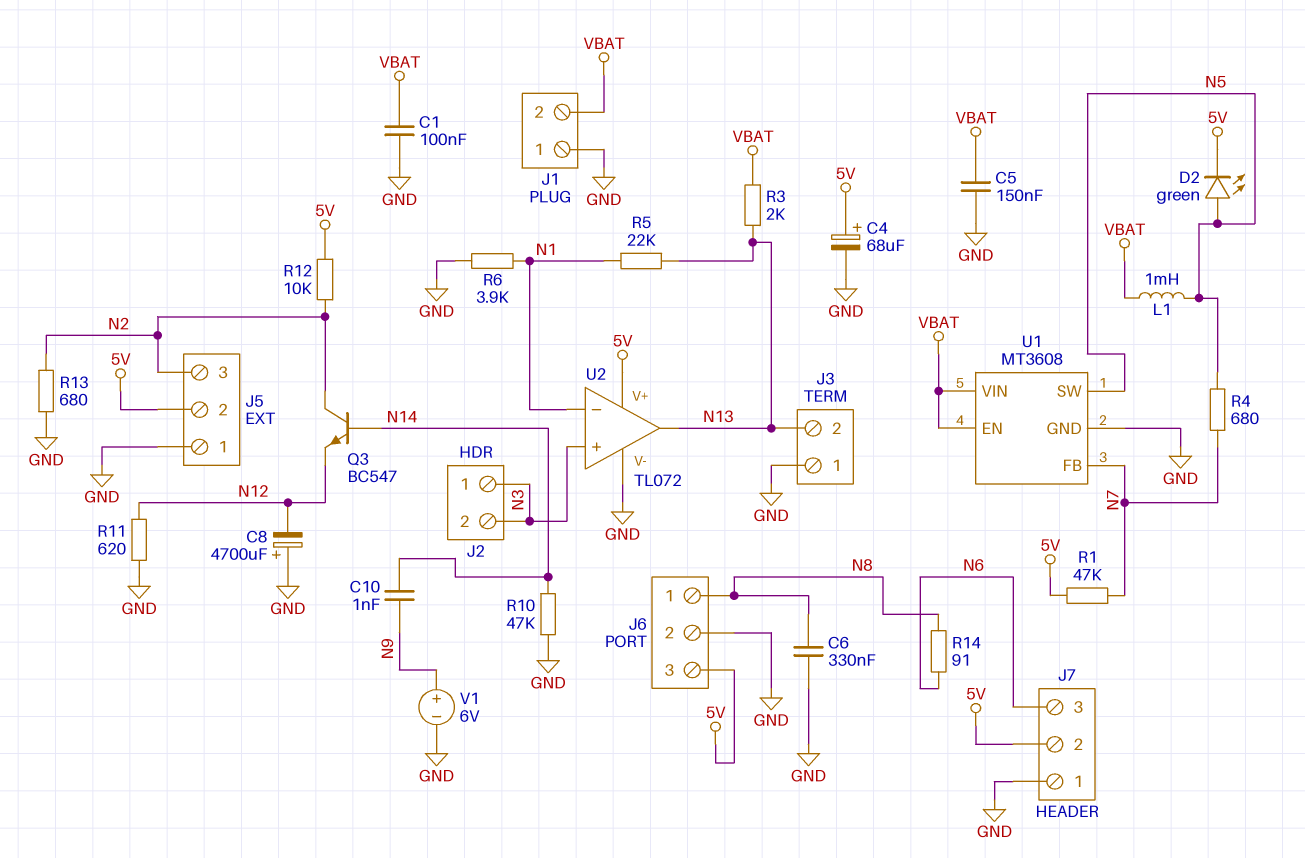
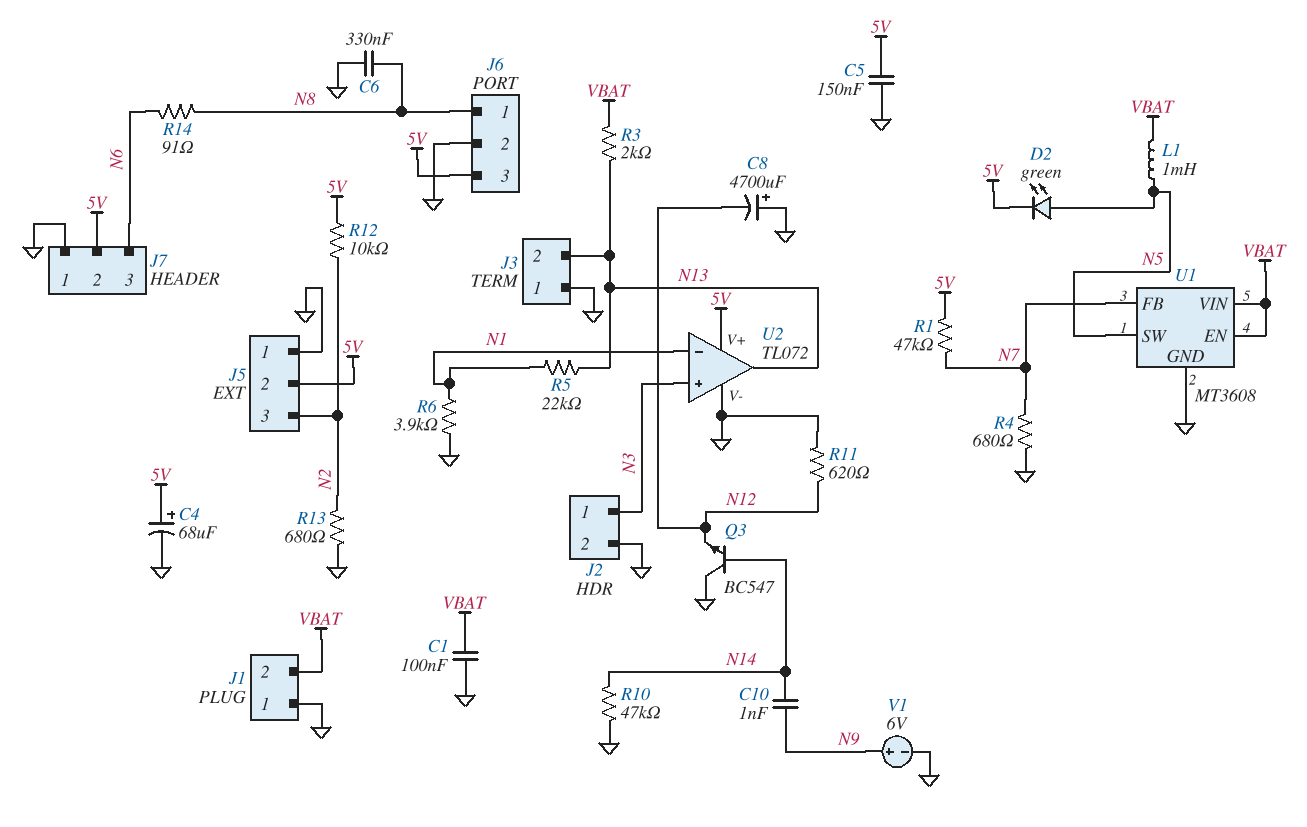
C5: 150nF (GND, VBAT) -> 150nF (5V, GND)
J2 pin 2: N3 -> GND
Q3: NPN BC547 (B N14, C N2, E N12) -> NPN BC547 (B N14, C GND, E N12)
R4: 680 (N5, N7) -> 680 (GND, N7)

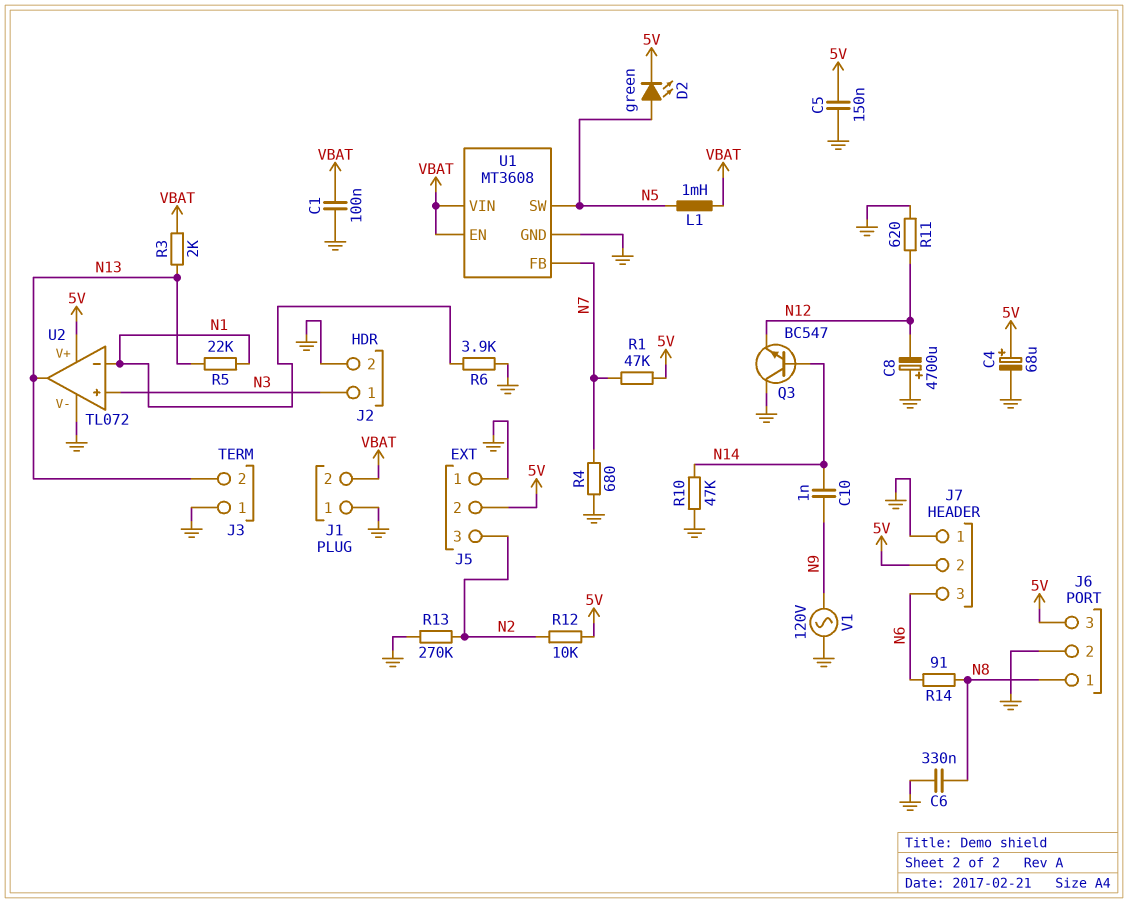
R13: 680 (GND, N2) -> 270k (GND, N2)
V1: 6V (plus N9, minus GND) -> AC 120V (GND, N9)

